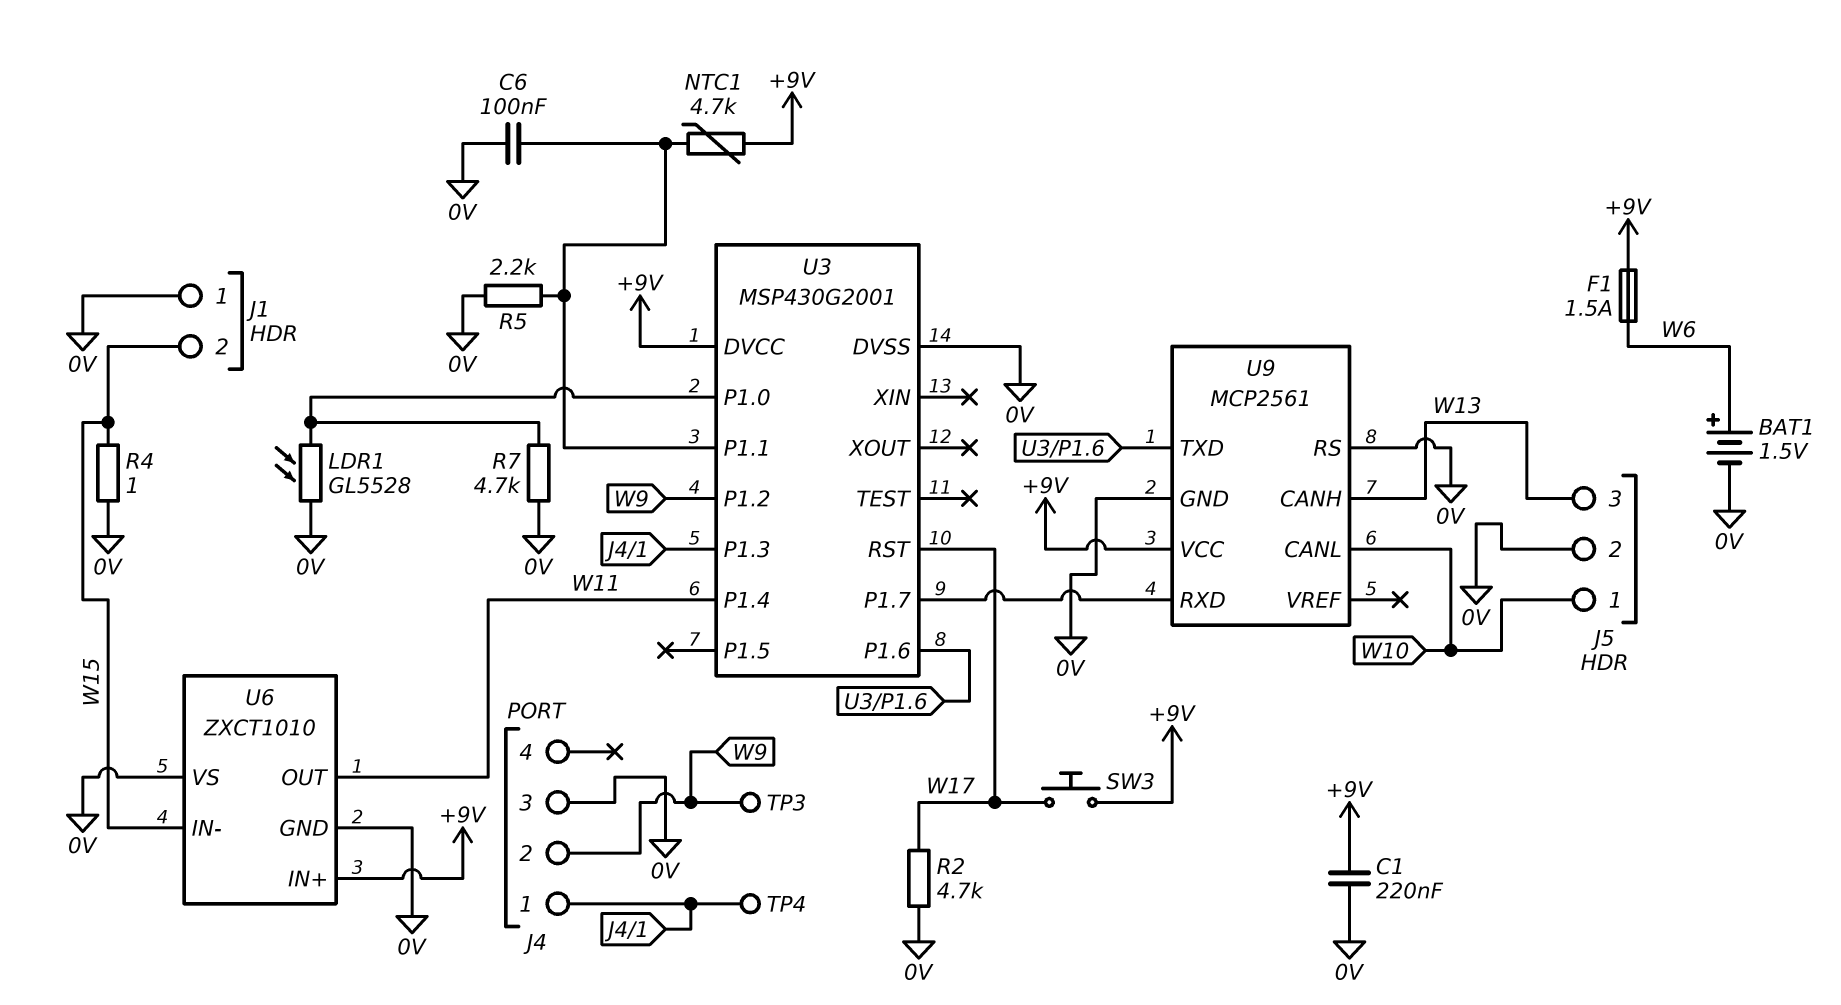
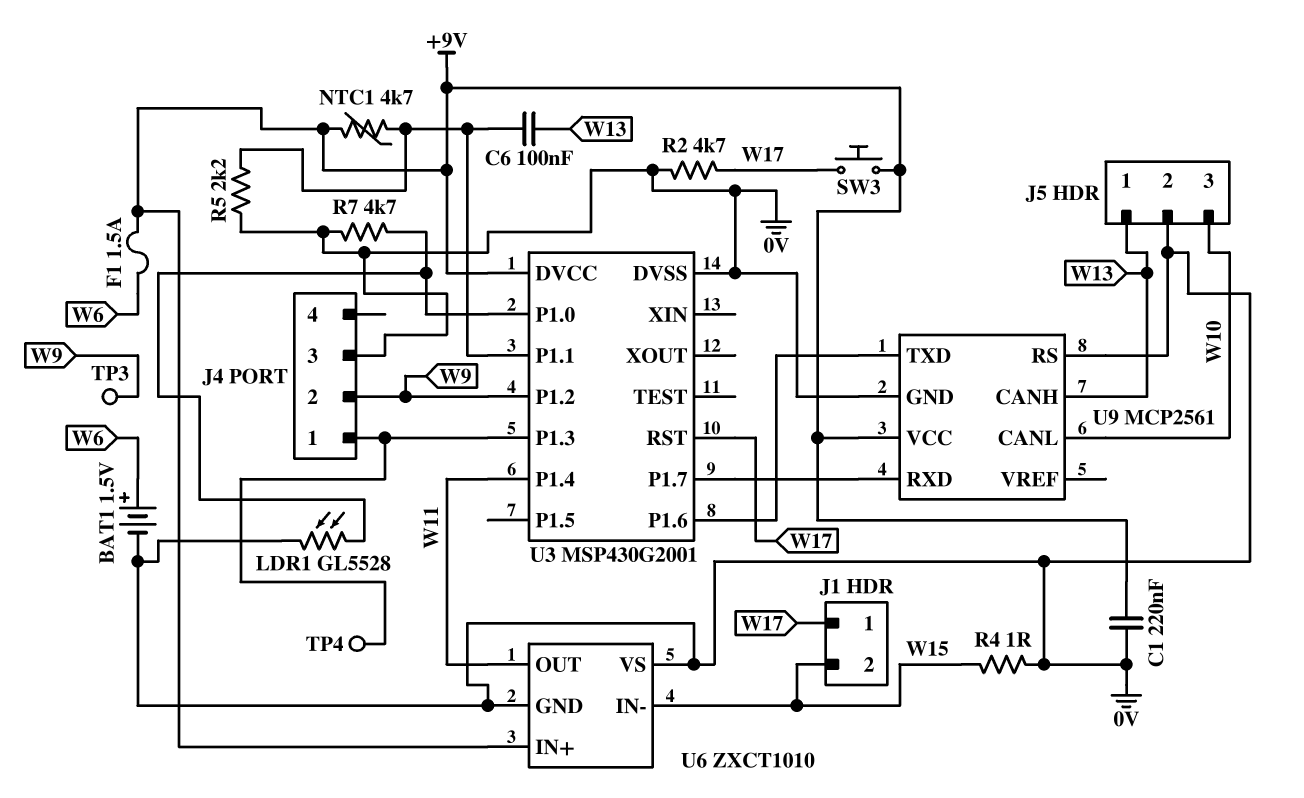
C6: 100nF (0V, U3/P1.1) -> 100nF (U3/P1.1, W13)
J1 pin 1: 0V -> W17
J5 pin 1: W10 -> W13
J5 pin 3: W13 -> W10

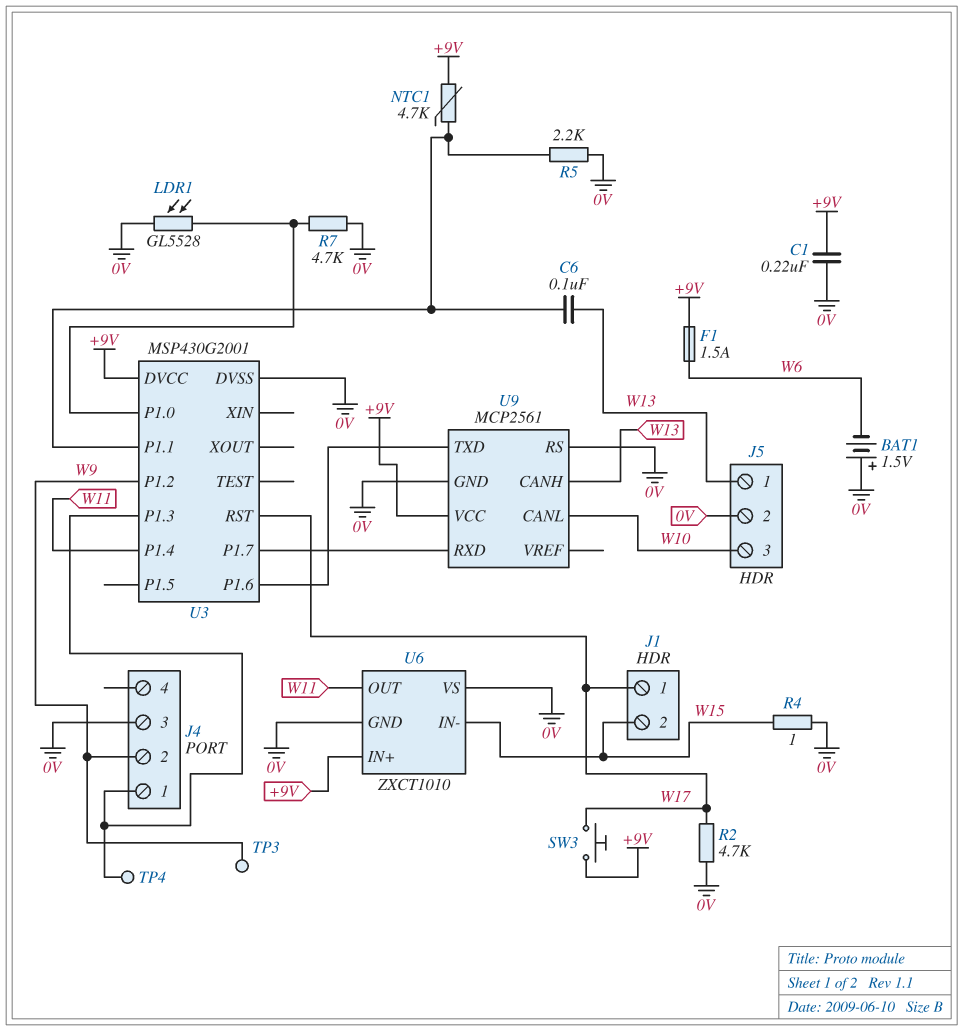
BAT1: 1.5V (plus W6, minus 0V) -> 1.5V (plus 0V, minus W6)

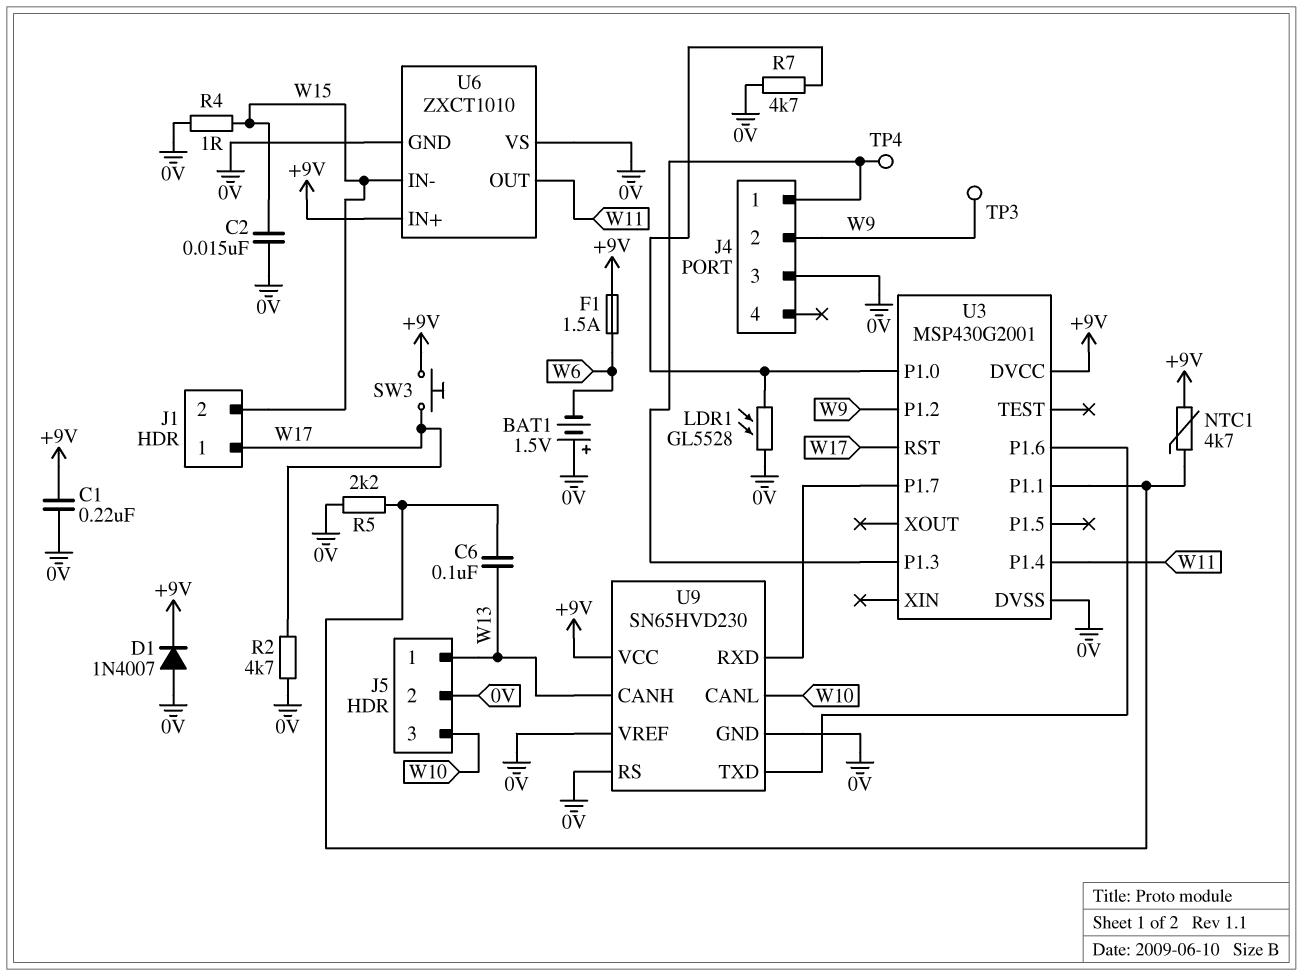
C2: none -> 15nF (0V, W15)
D1: none -> diode 1N4007 (A 0V, K +9V)
U9: MCP2561 -> SN65HVD230
U9 pin VREF: none -> 0V

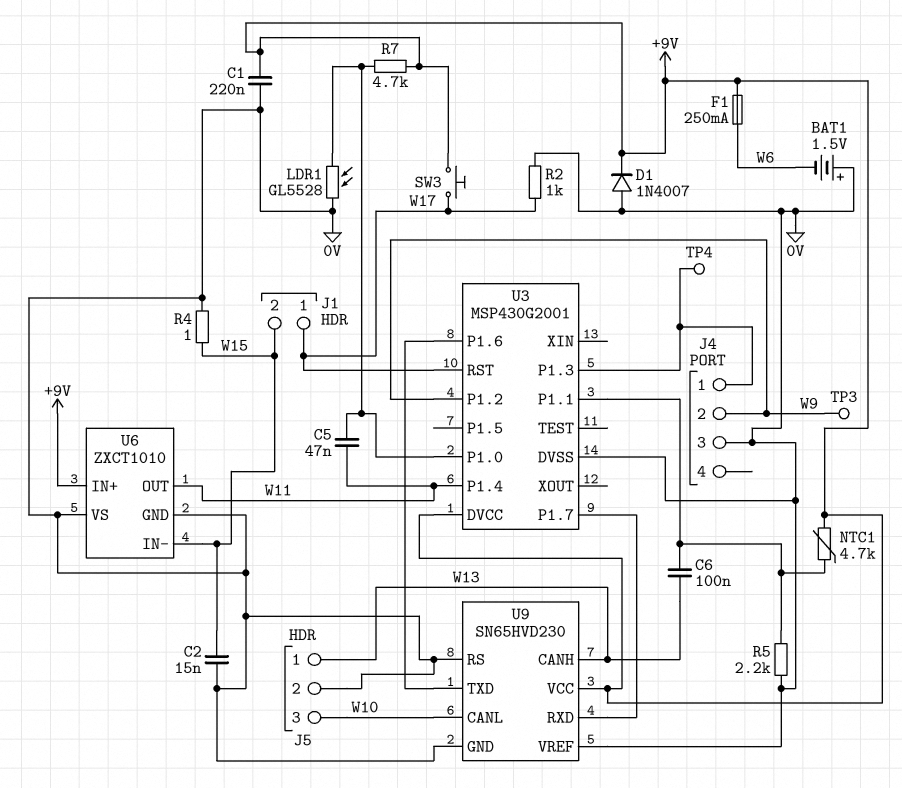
C5: none -> 47nF (U3/P1.0, W11)
F1: 1.5A (+9V, W6) -> 250mA (+9V, W6)
R2: 4.7k (0V, W17) -> 1k (0V, W17)
R7: 4.7k (0V, U3/P1.0) -> 4.7k (+9V, U3/P1.0)

